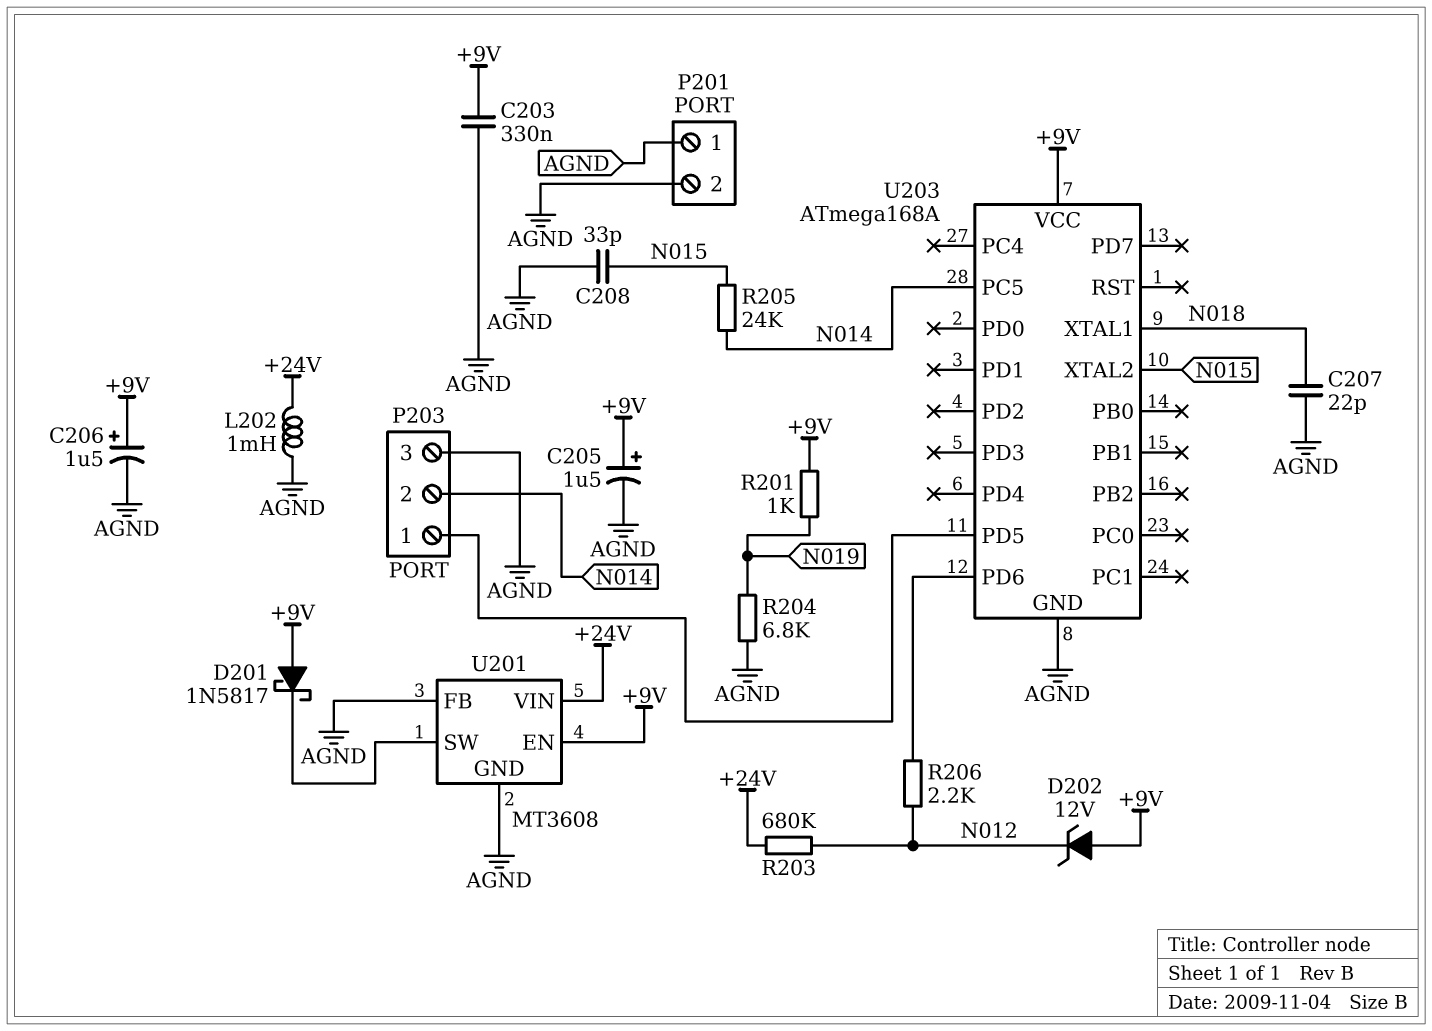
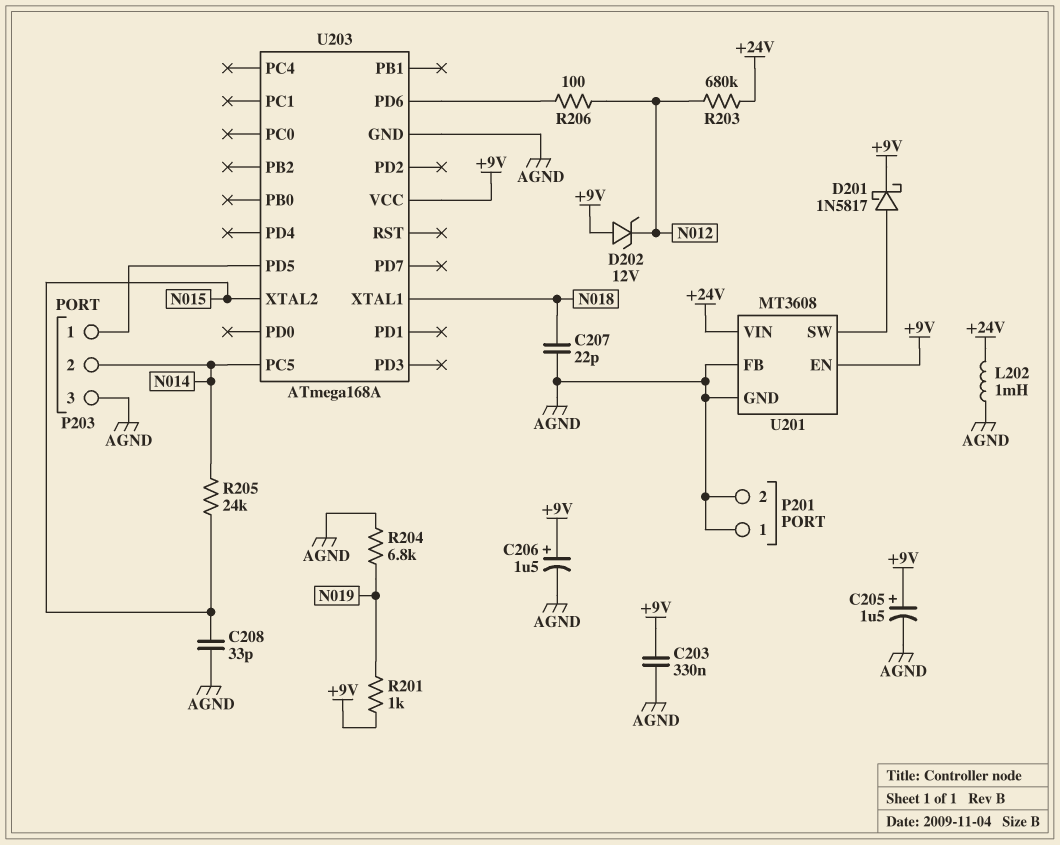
D201: schottky 1N5817 (A +9V, K U201/SW) -> schottky 1N5817 (A U201/SW, K +9V)
R206: 2.2k (N012, U203/PD6) -> 100 (N012, U203/PD6)

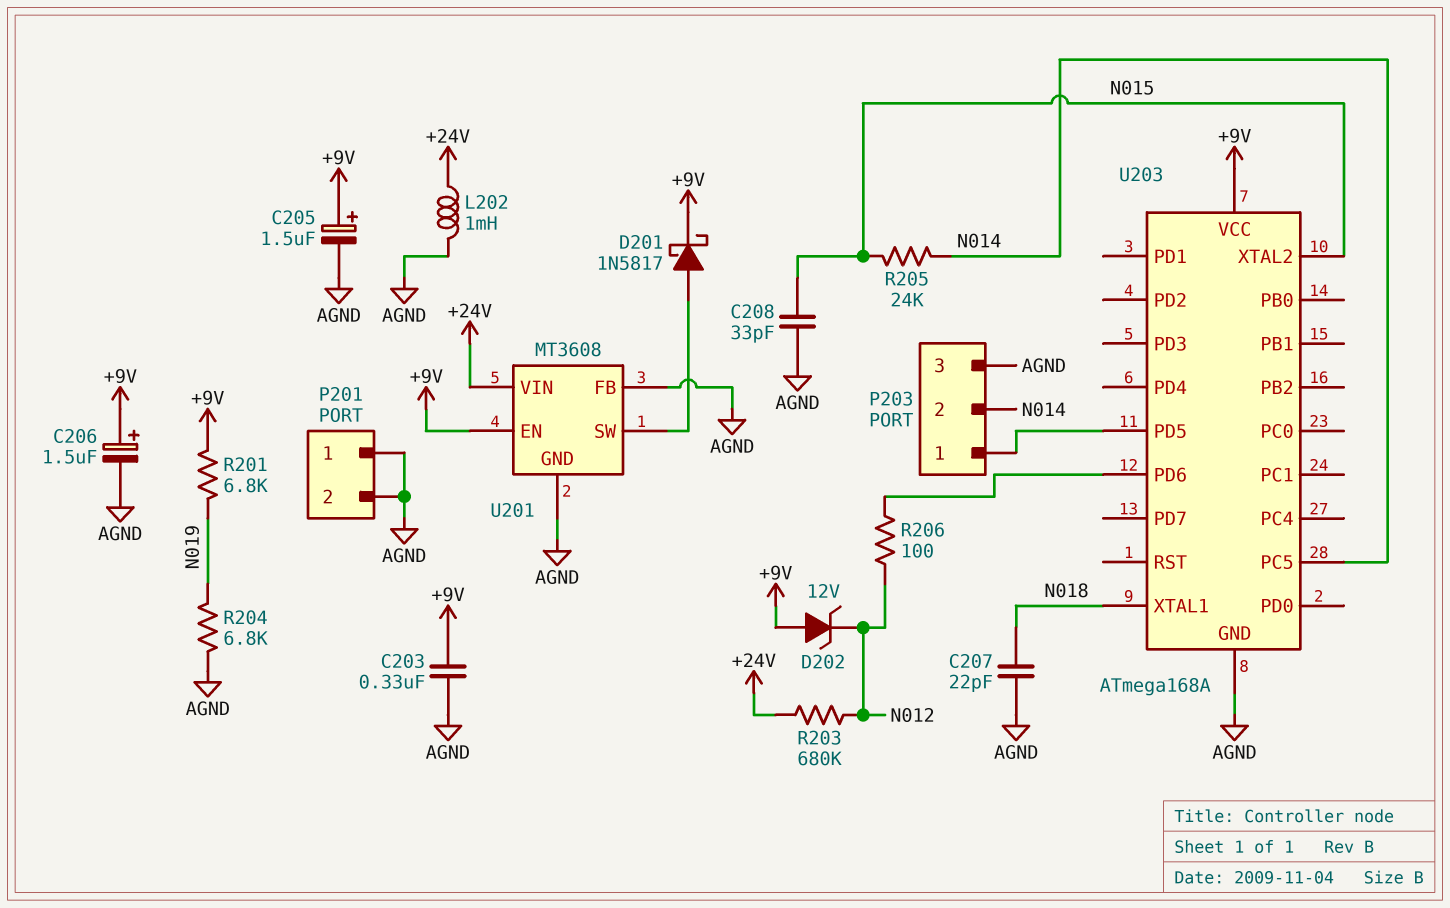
R201: 1k (+9V, N019) -> 6.8k (+9V, N019)

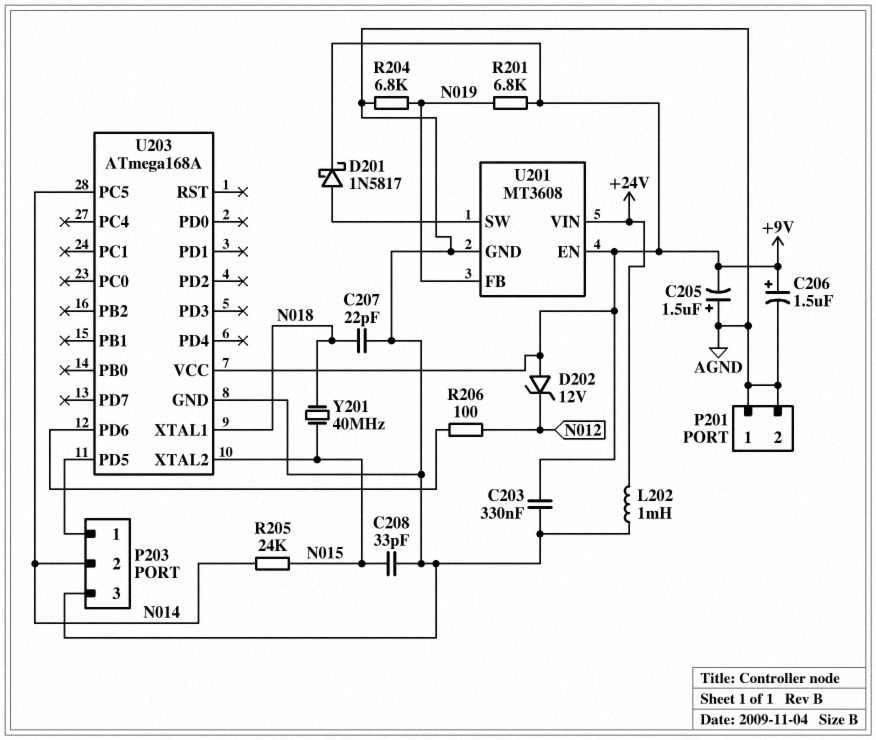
C205: 1.5uF (plus +9V, minus AGND) -> 1.5uF (plus AGND, minus +9V)
R203: 680k (+24V, N012) -> none
U201 pin FB: AGND -> N019
Y201: none -> 40MHz (N015, N018)

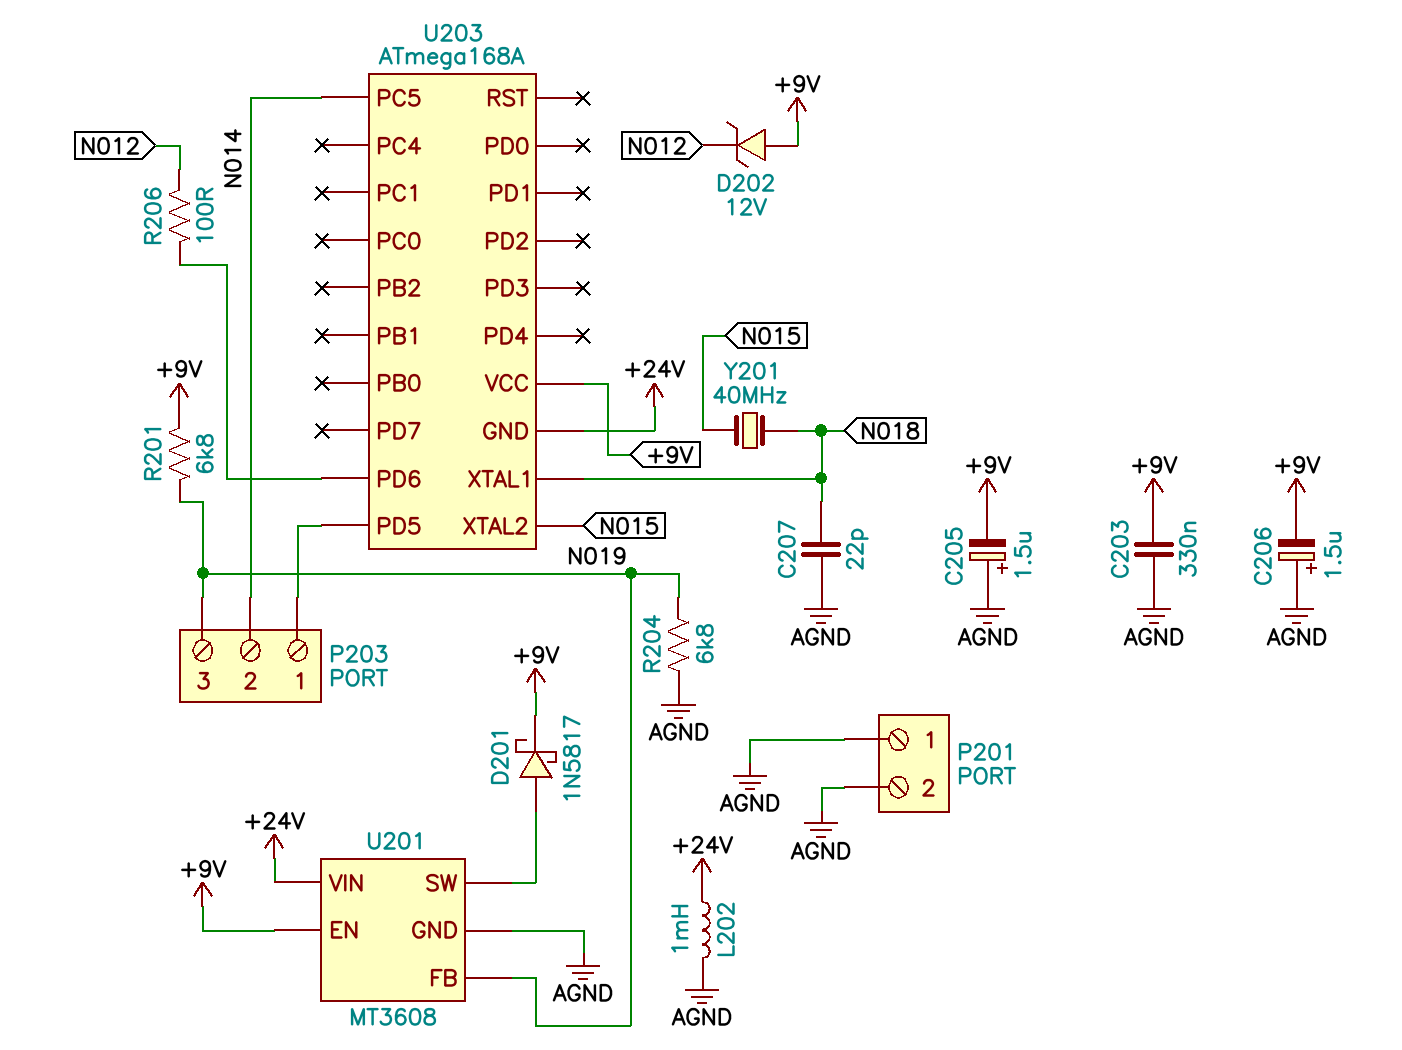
C206: 1.5uF (plus +9V, minus AGND) -> 1.5uF (plus AGND, minus +9V)
C208: 33pF (AGND, N015) -> none
P203 pin 3: AGND -> N019
R205: 24k (N014, N015) -> none
U203 pin GND: AGND -> +24V

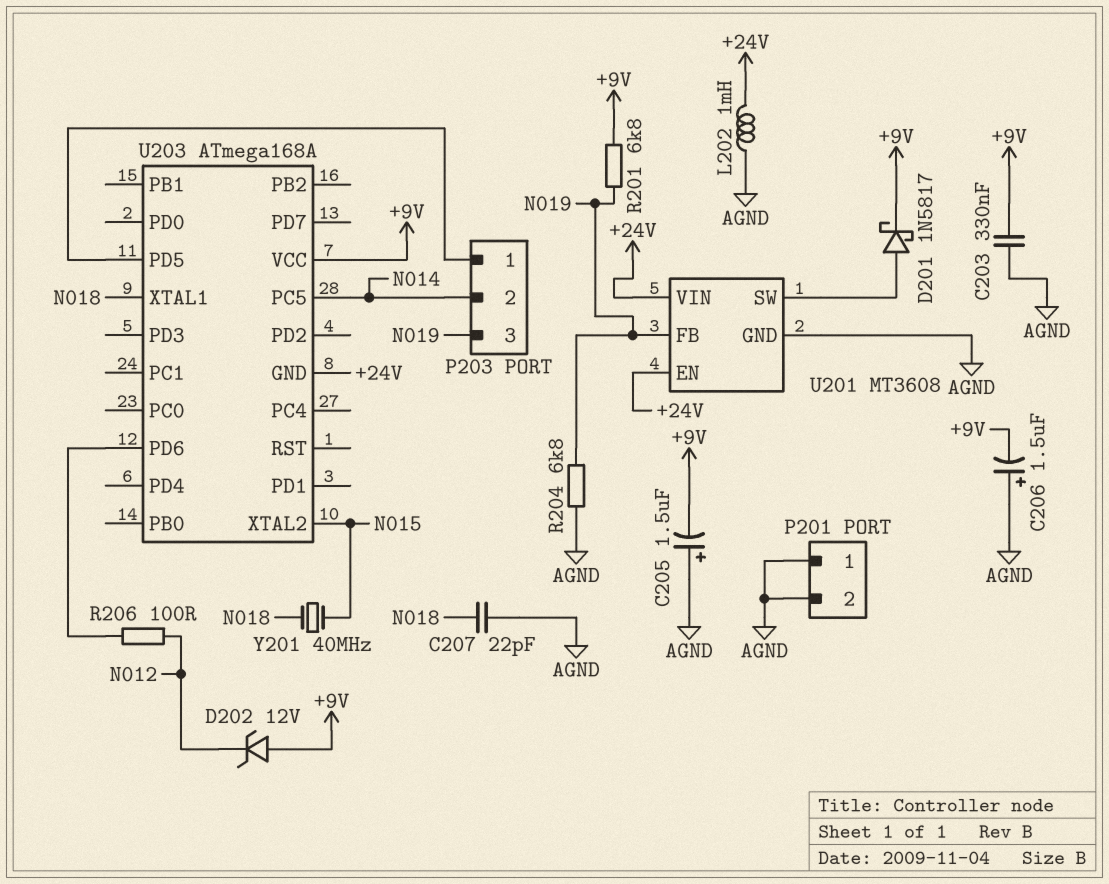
U201 pin EN: +9V -> +24V

